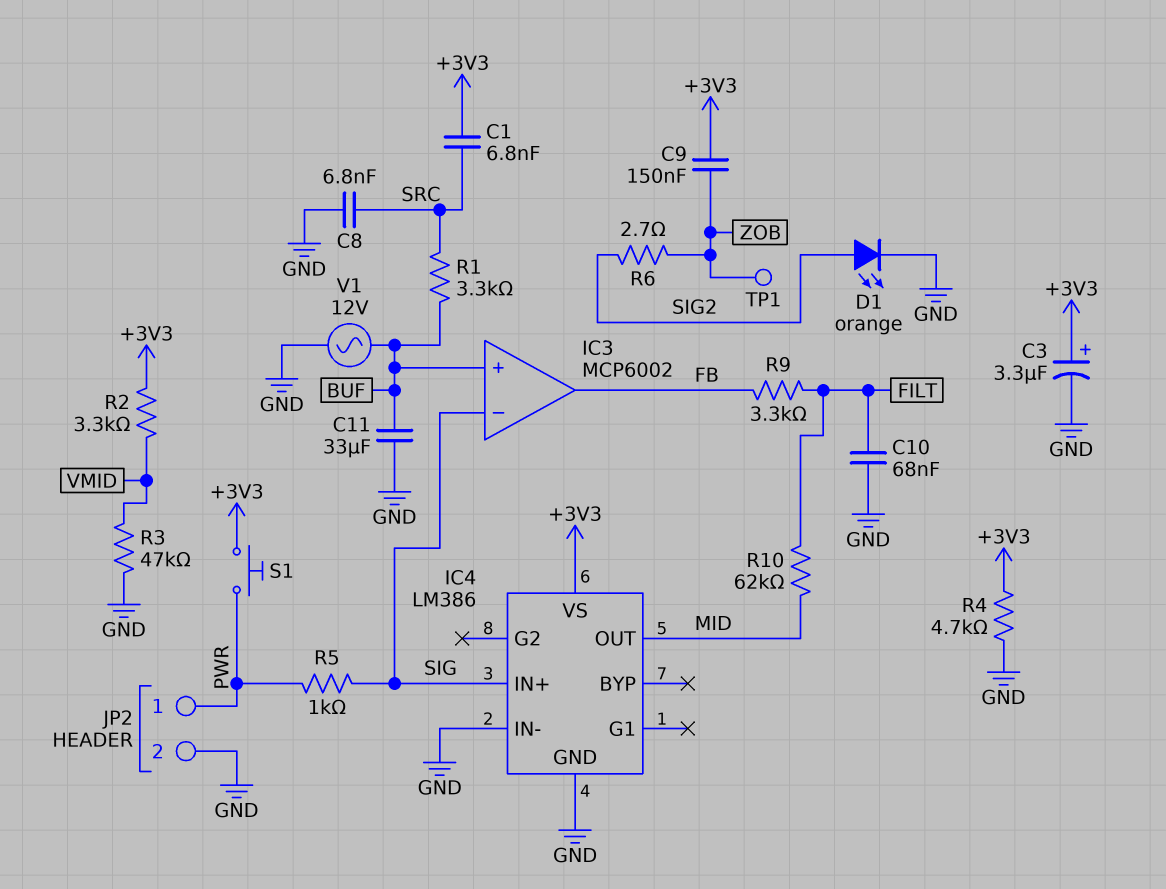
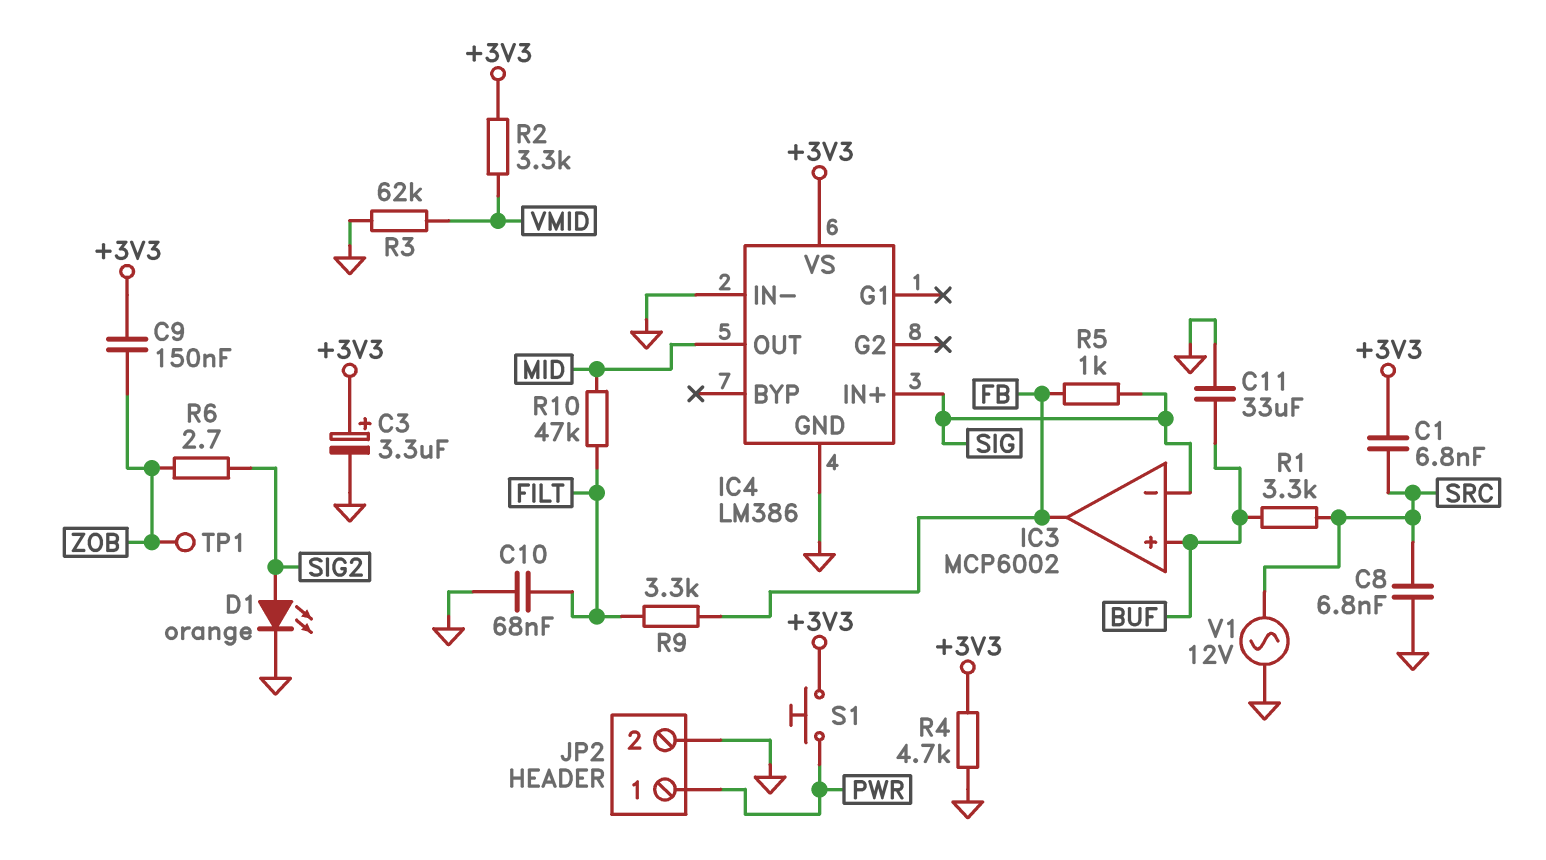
R3: 47k (GND, VMID) -> 62k (GND, VMID)
R5: 1k (PWR, SIG) -> 1k (FB, SIG)
R10: 62k (FILT, MID) -> 47k (FILT, MID)
V1: AC 12V (BUF, GND) -> AC 12V (GND, SRC)

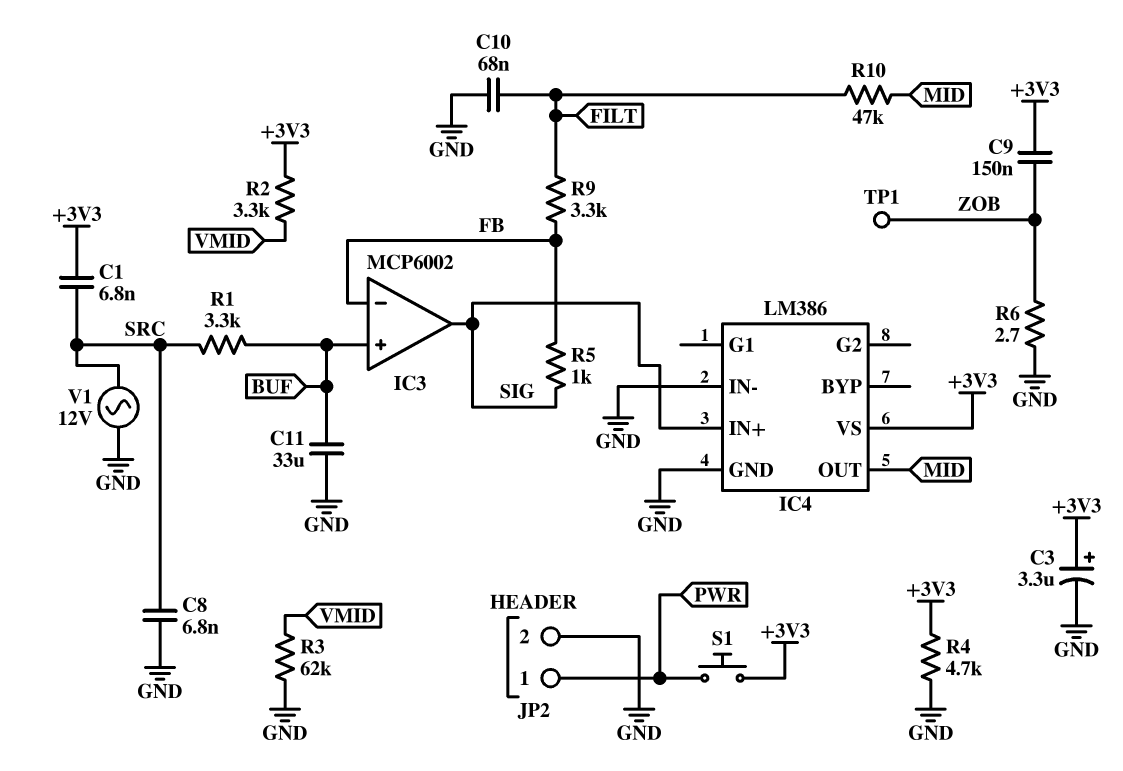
D1: LED orange (A SIG2, K GND) -> none
IC3 pin in-: SIG -> FB
IC3 pin out: FB -> SIG
R6: 2.7 (SIG2, ZOB) -> 2.7 (GND, ZOB)

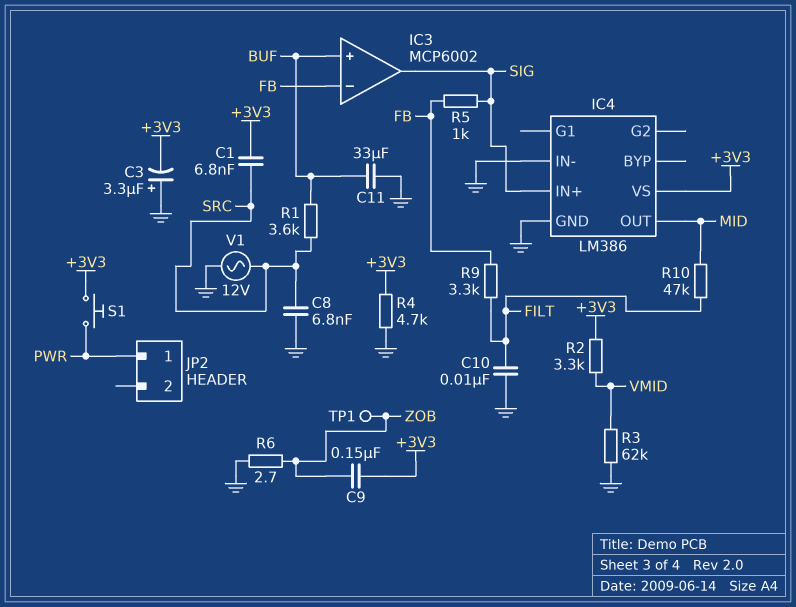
C3: 3.3uF (plus +3V3, minus GND) -> 3.3uF (plus GND, minus +3V3)
C10: 68nF (FILT, GND) -> 10nF (FILT, GND)
JP2 pin 2: GND -> none
R1: 3.3k (BUF, SRC) -> 3.6k (BUF, SRC)

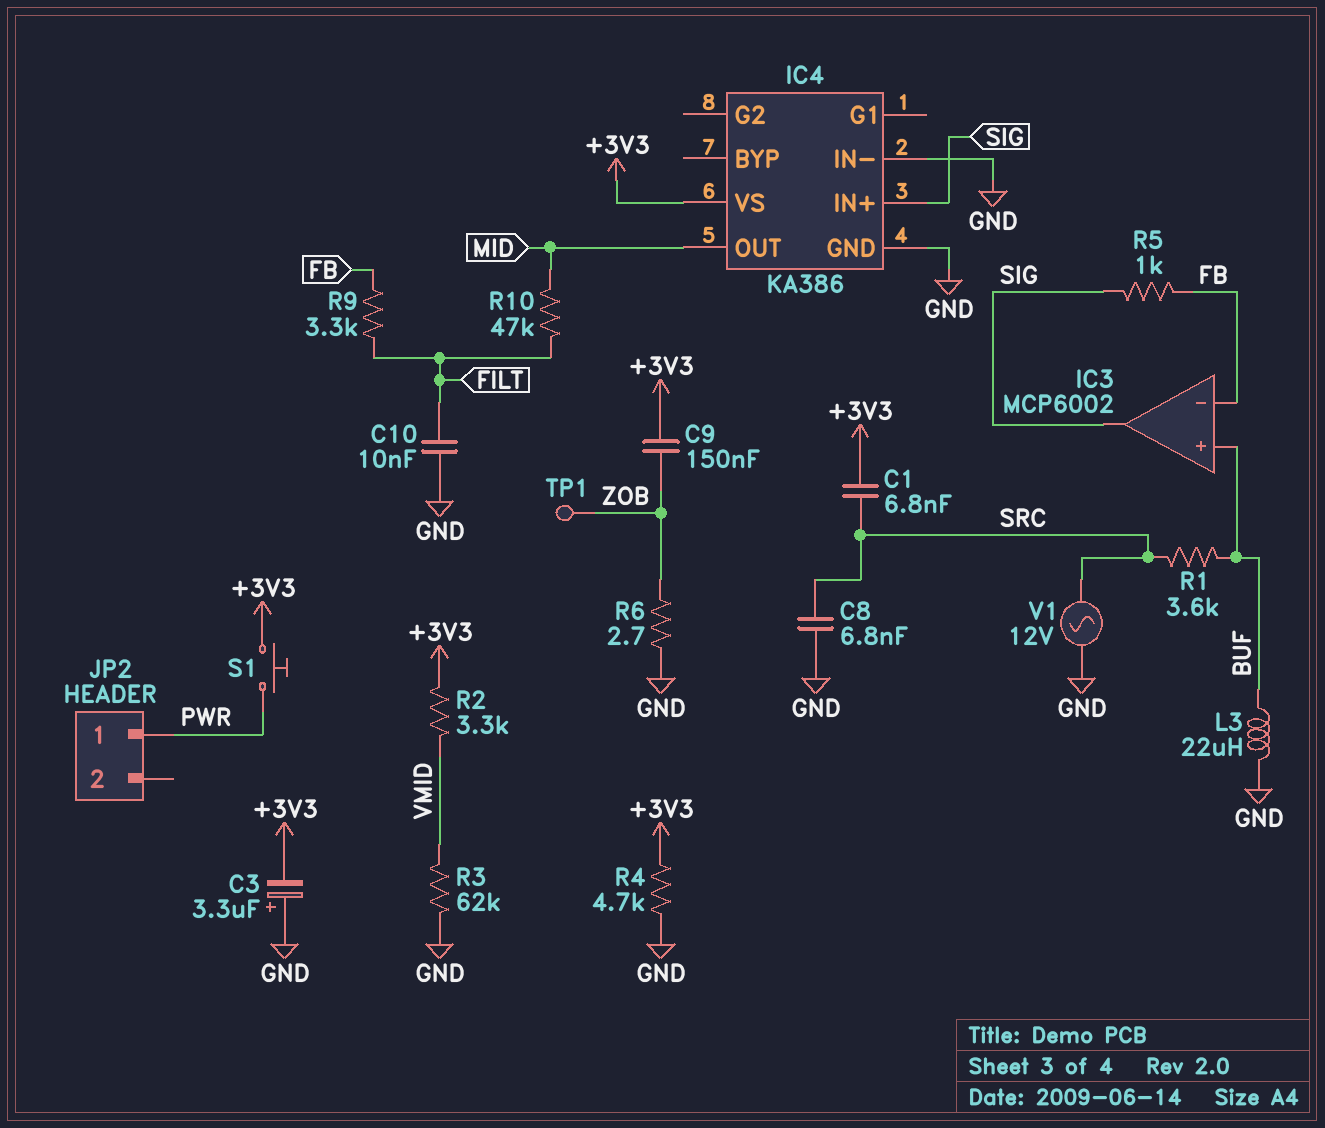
C11: 33uF (BUF, GND) -> none
IC4: LM386 -> KA386
L3: none -> 22uH (BUF, GND)

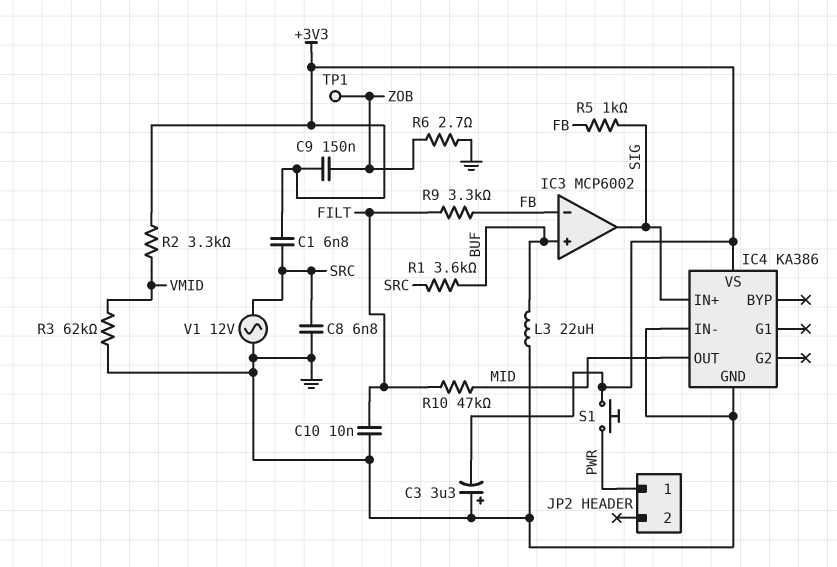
R4: 4.7k (+3V3, GND) -> none

